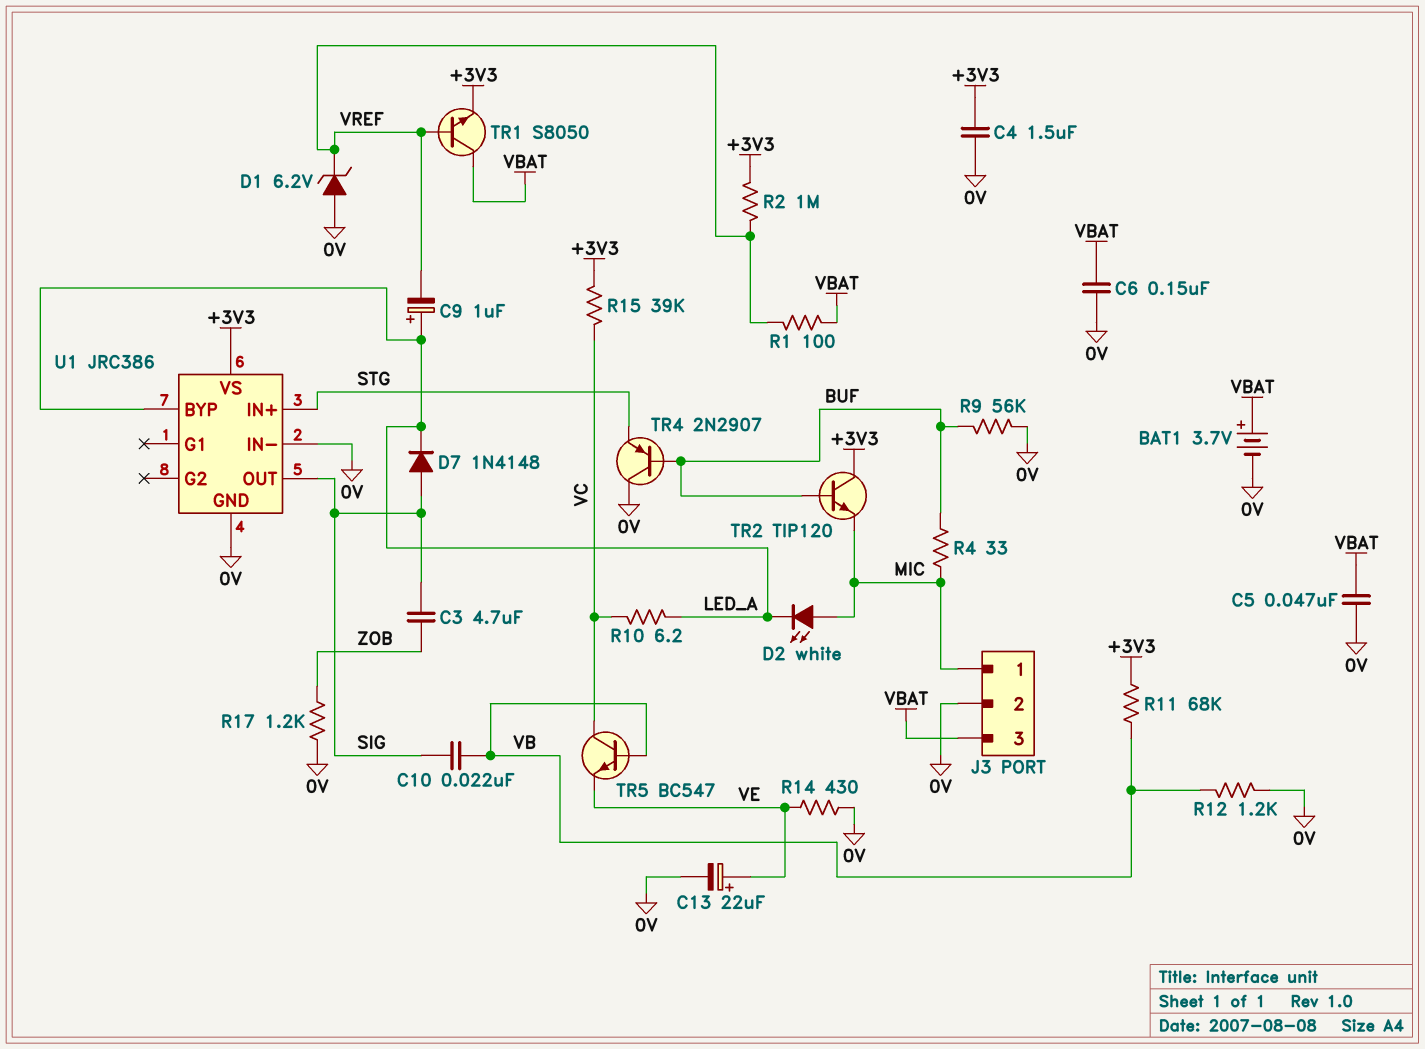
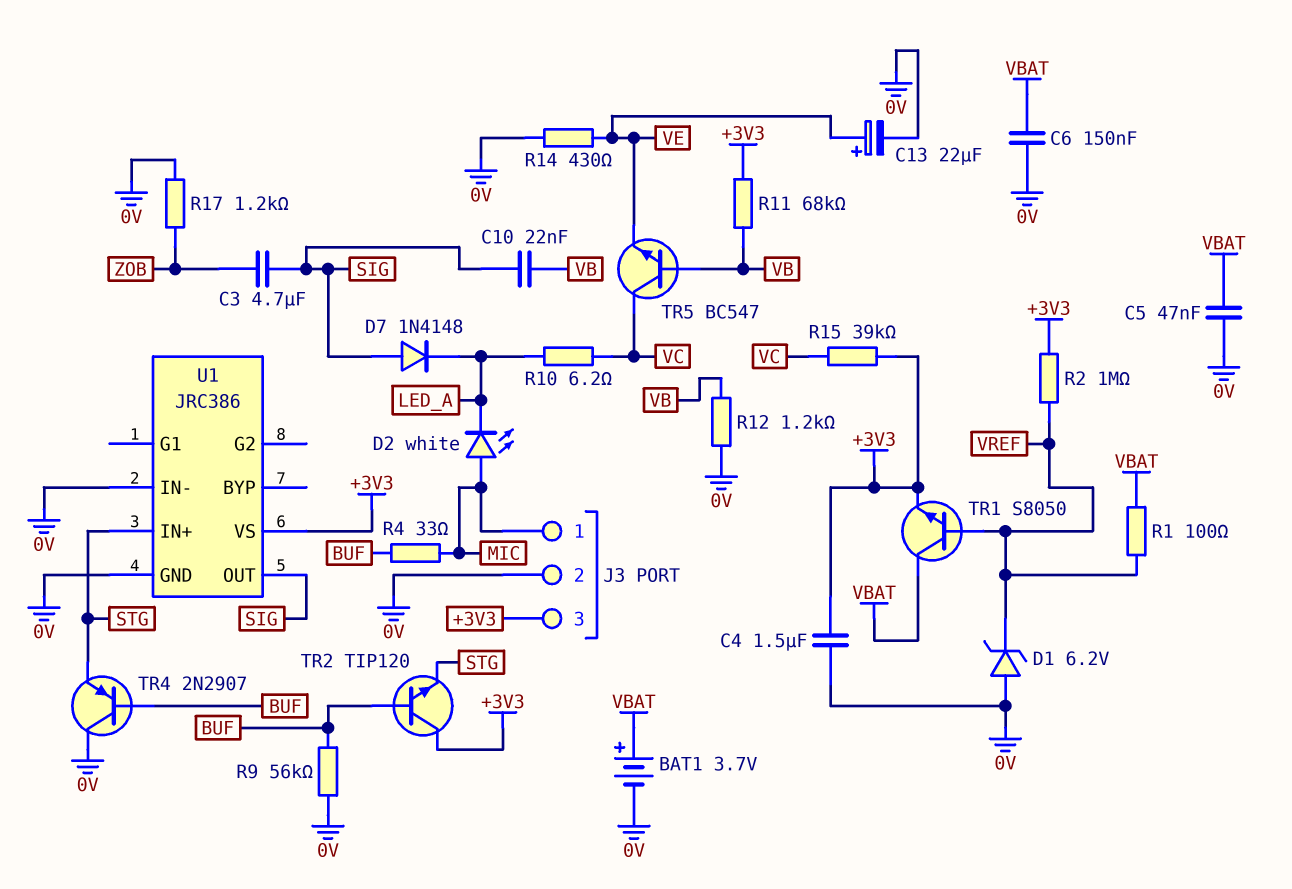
C9: 1uF (plus LED_A, minus VREF) -> none
J3 pin 3: VBAT -> +3V3
TR2: NPN TIP120 (B BUF, C +3V3, E MIC) -> NPN TIP120 (B BUF, C +3V3, E STG)
U1 pin BYP: LED_A -> none

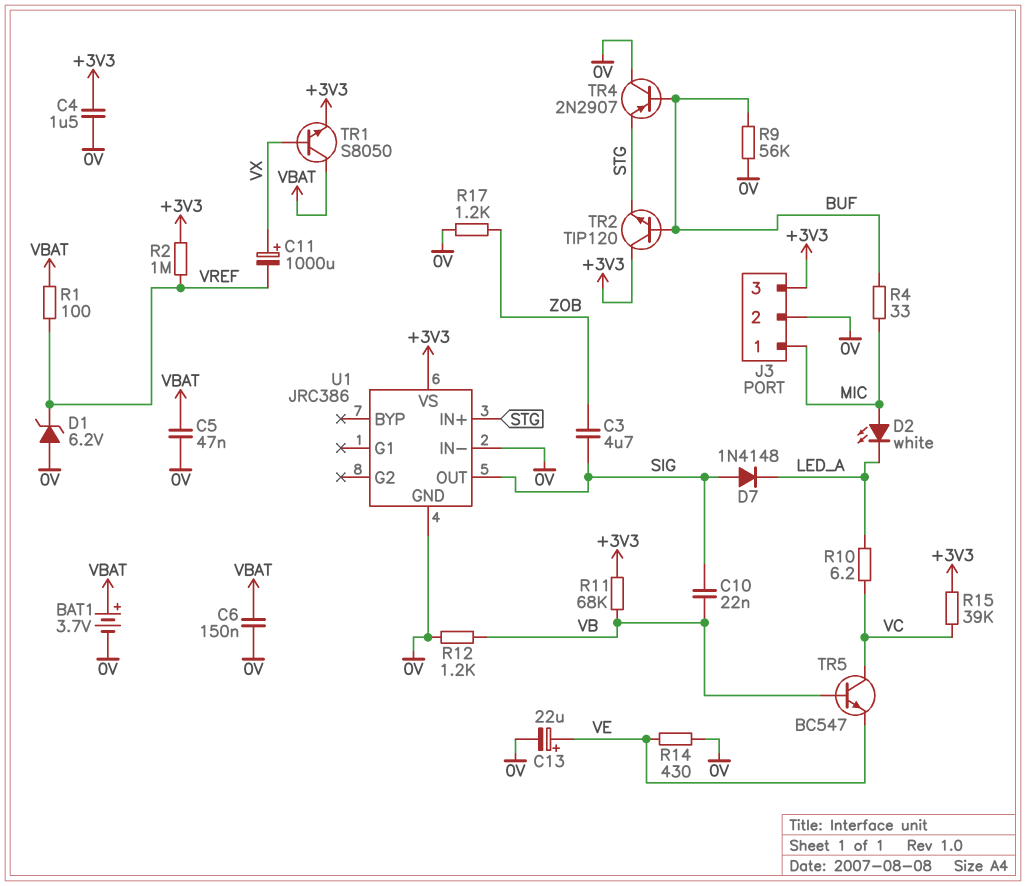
C11: none -> 1000uF (plus VX, minus VREF)
TR1: NPN S8050 (B VREF, C VBAT, E +3V3) -> NPN S8050 (B VX, C VBAT, E +3V3)

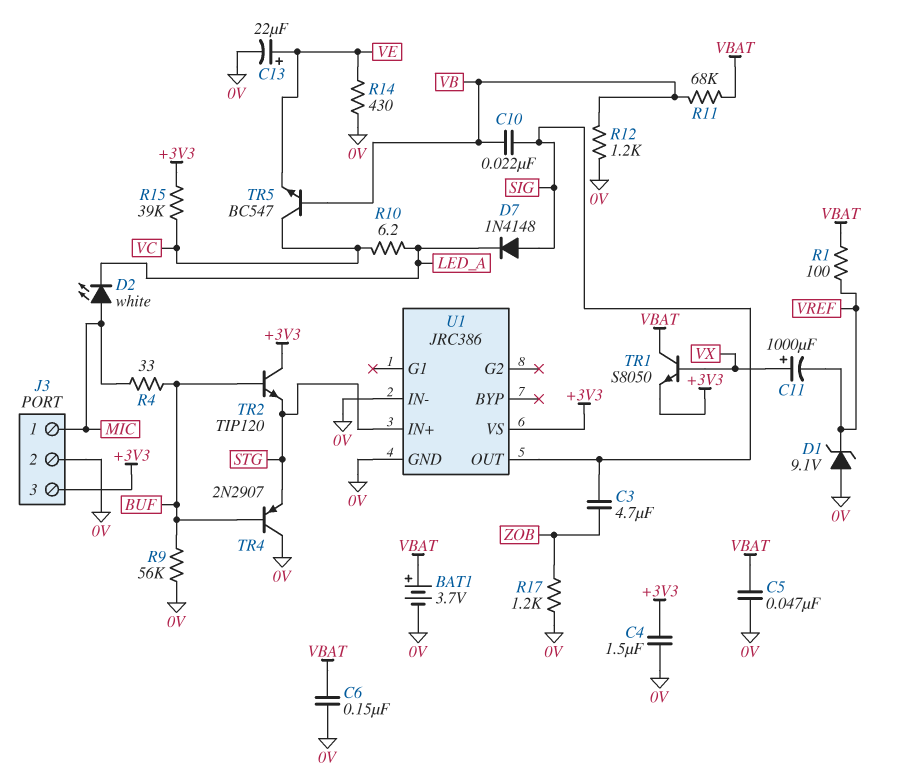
D1: zener 6.2V (A 0V, K VREF) -> zener 9.1V (A 0V, K VREF)
R2: 1M (+3V3, VREF) -> none
R11: 68k (+3V3, VB) -> 68k (VB, VBAT)

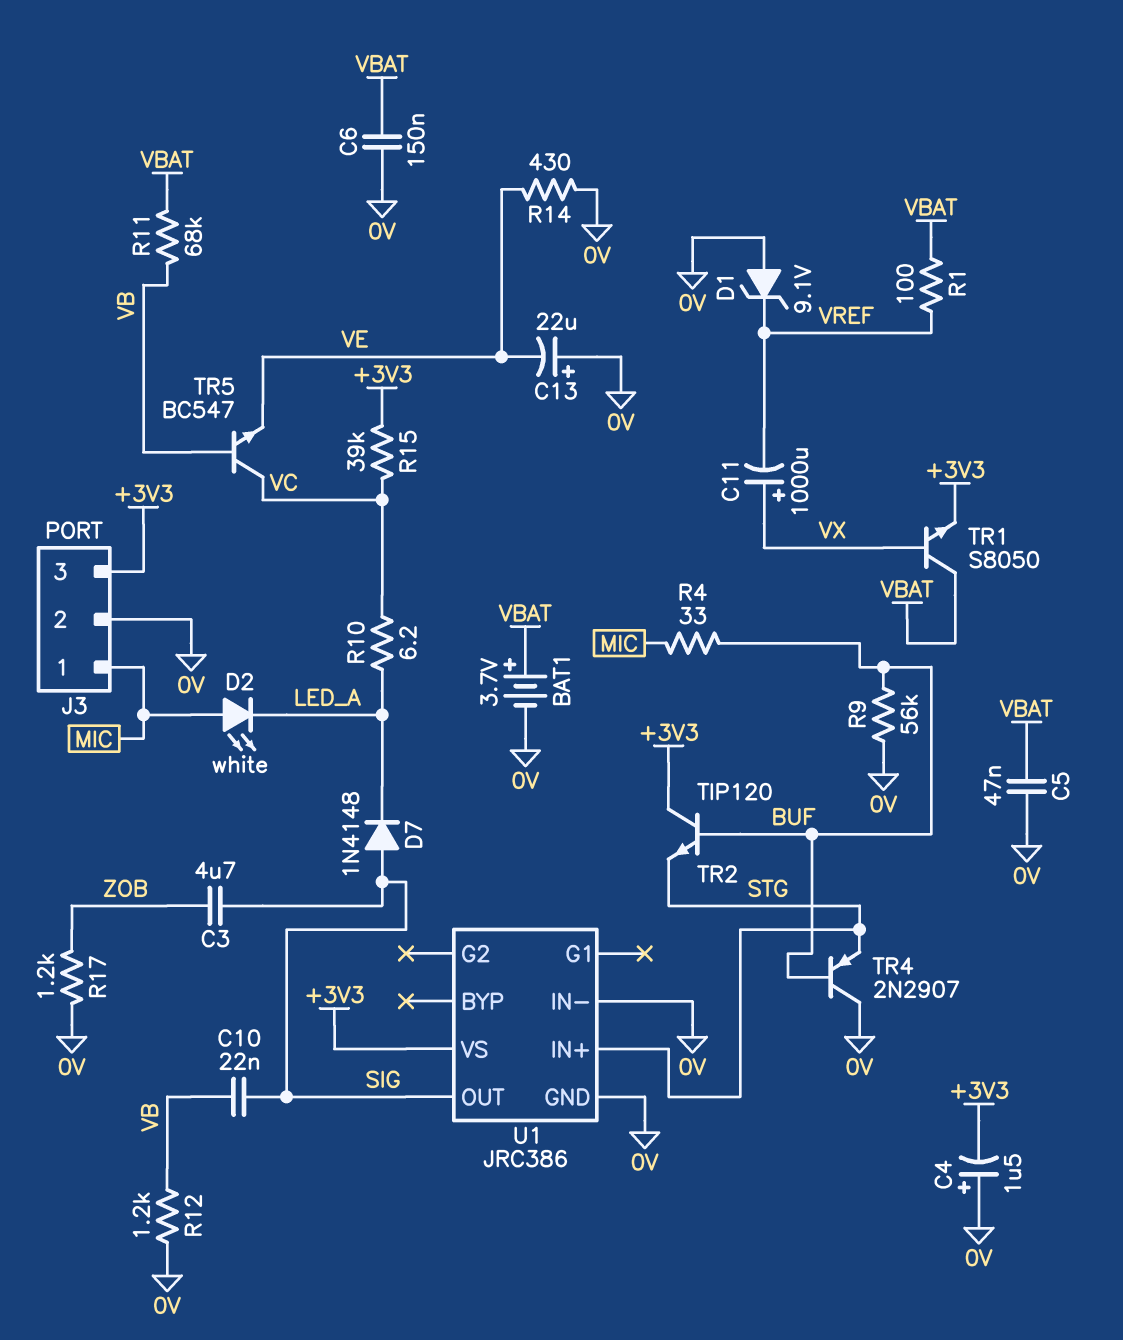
C4: 1.5uF (+3V3, 0V) -> 1.5uF (plus 0V, minus +3V3)
C13: 22uF (plus VE, minus 0V) -> 22uF (plus 0V, minus VE)

